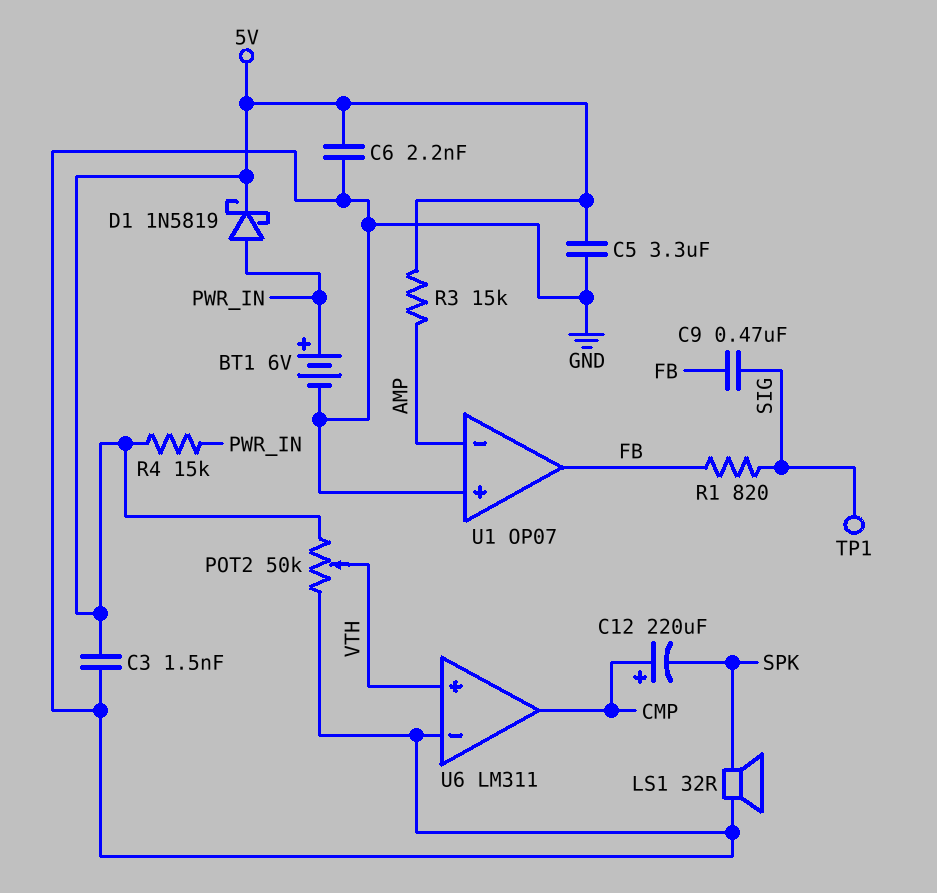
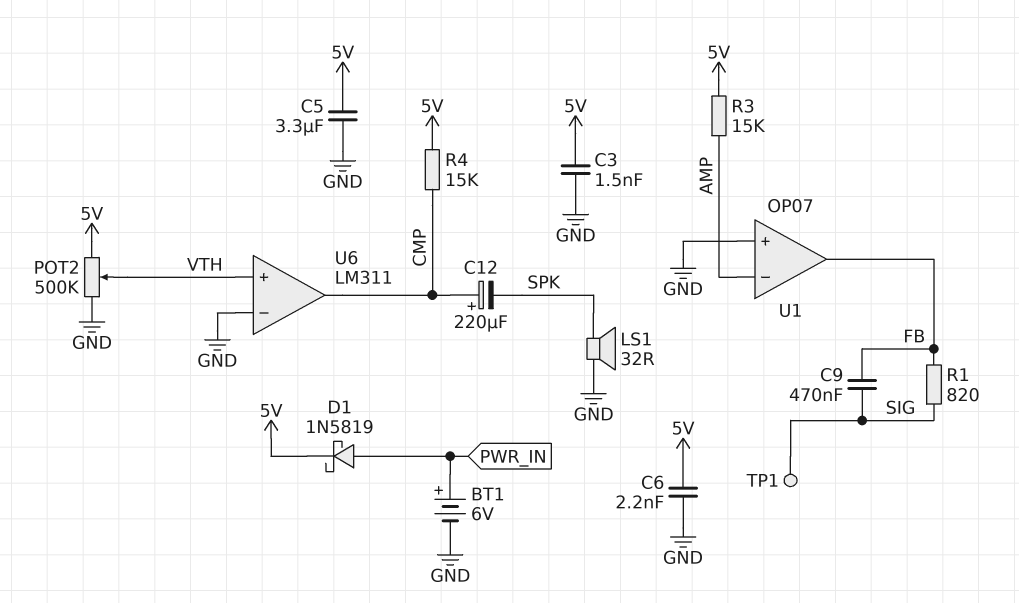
POT2: 50k (5V, GND, wiper VTH) -> 500k (5V, GND, wiper VTH)
R4: 15k (5V, PWR_IN) -> 15k (5V, CMP)

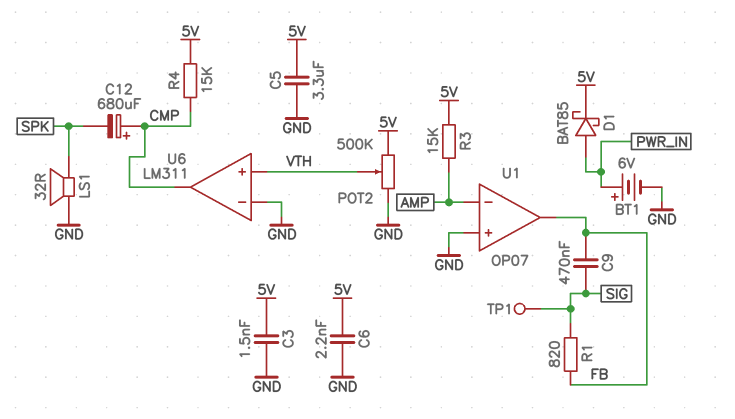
C12: 220uF (plus CMP, minus SPK) -> 680uF (plus CMP, minus SPK)
D1: schottky 1N5819 (A PWR_IN, K 5V) -> schottky BAT85 (A PWR_IN, K 5V)

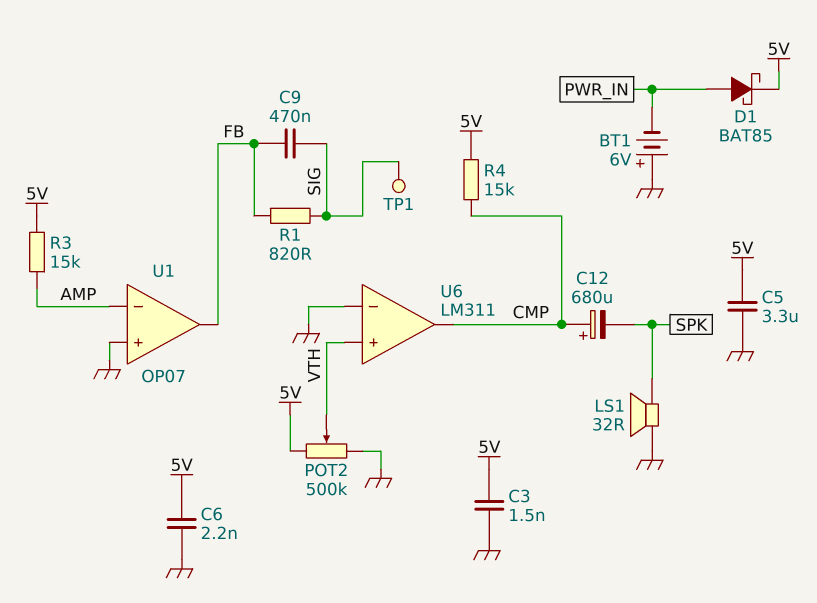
BT1: 6V (plus PWR_IN, minus GND) -> 6V (plus GND, minus PWR_IN)

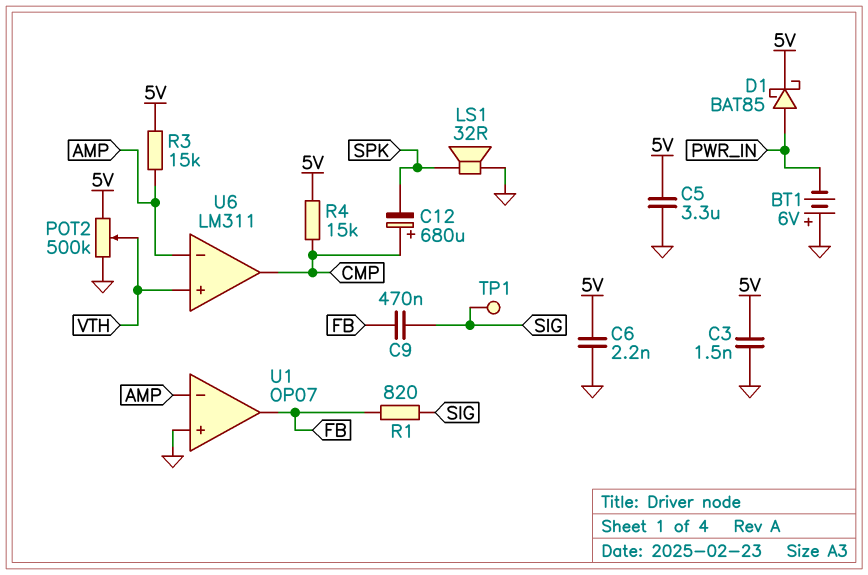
U6 pin in-: GND -> AMP

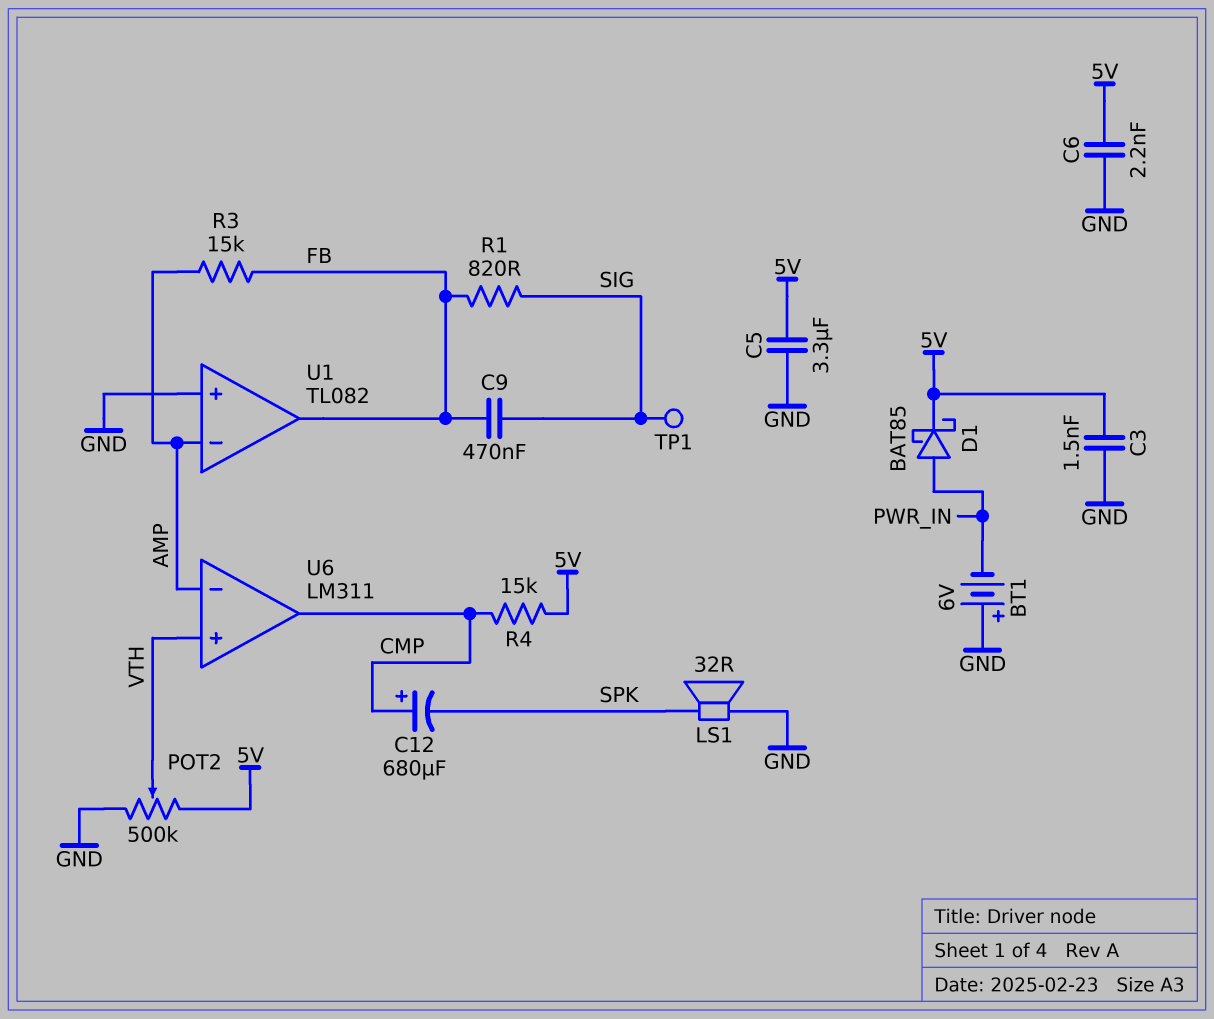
R3: 15k (5V, AMP) -> 15k (AMP, FB)
U1: OP07 -> TL082

